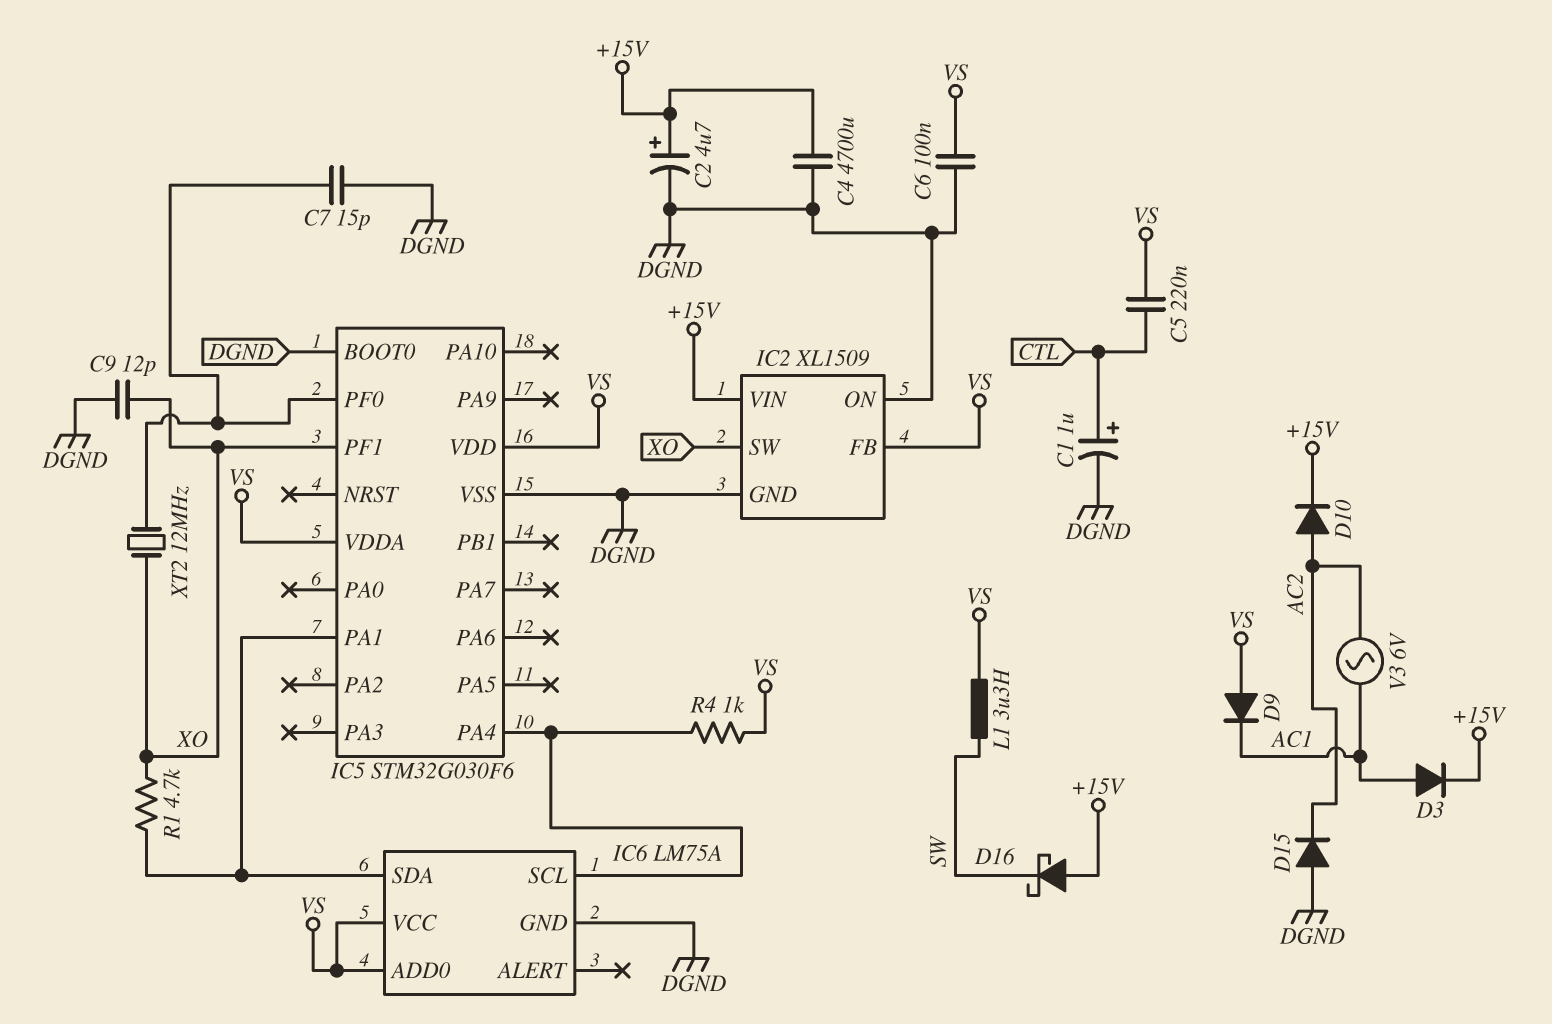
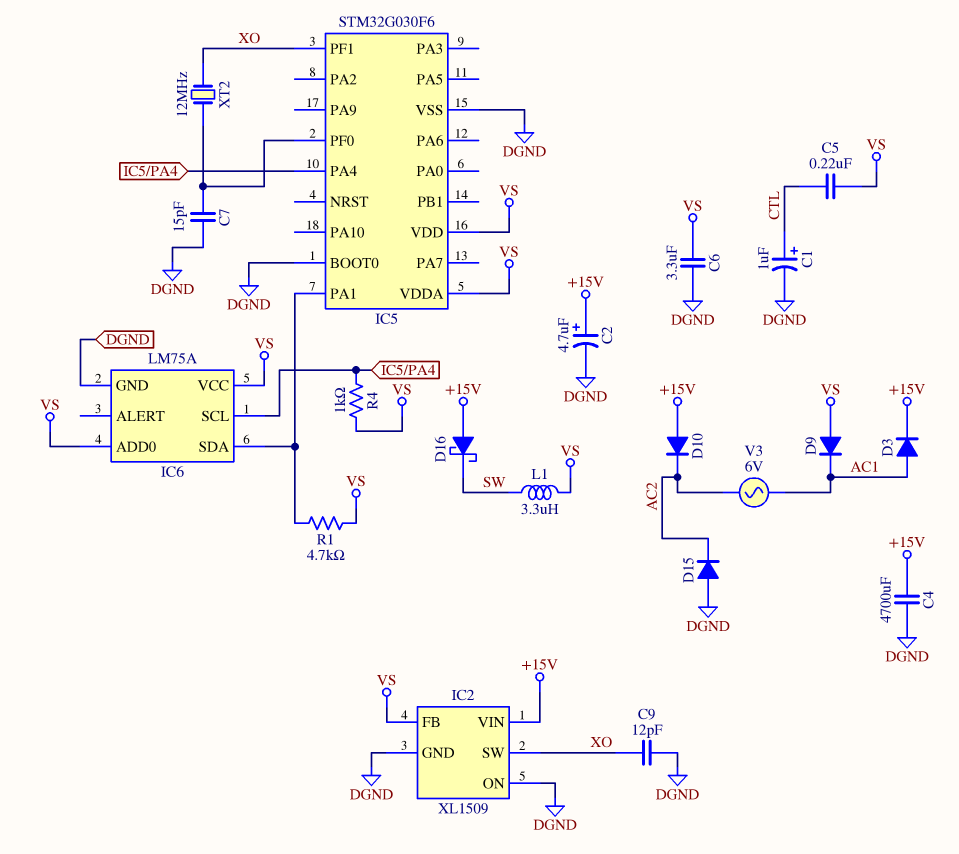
C6: 100nF (DGND, VS) -> 3.3uF (DGND, VS)
D10: diode (A AC2, K +15V) -> diode (A +15V, K AC2)
R1: 4.7k (IC5/PA1, XO) -> 4.7k (IC5/PA1, VS)

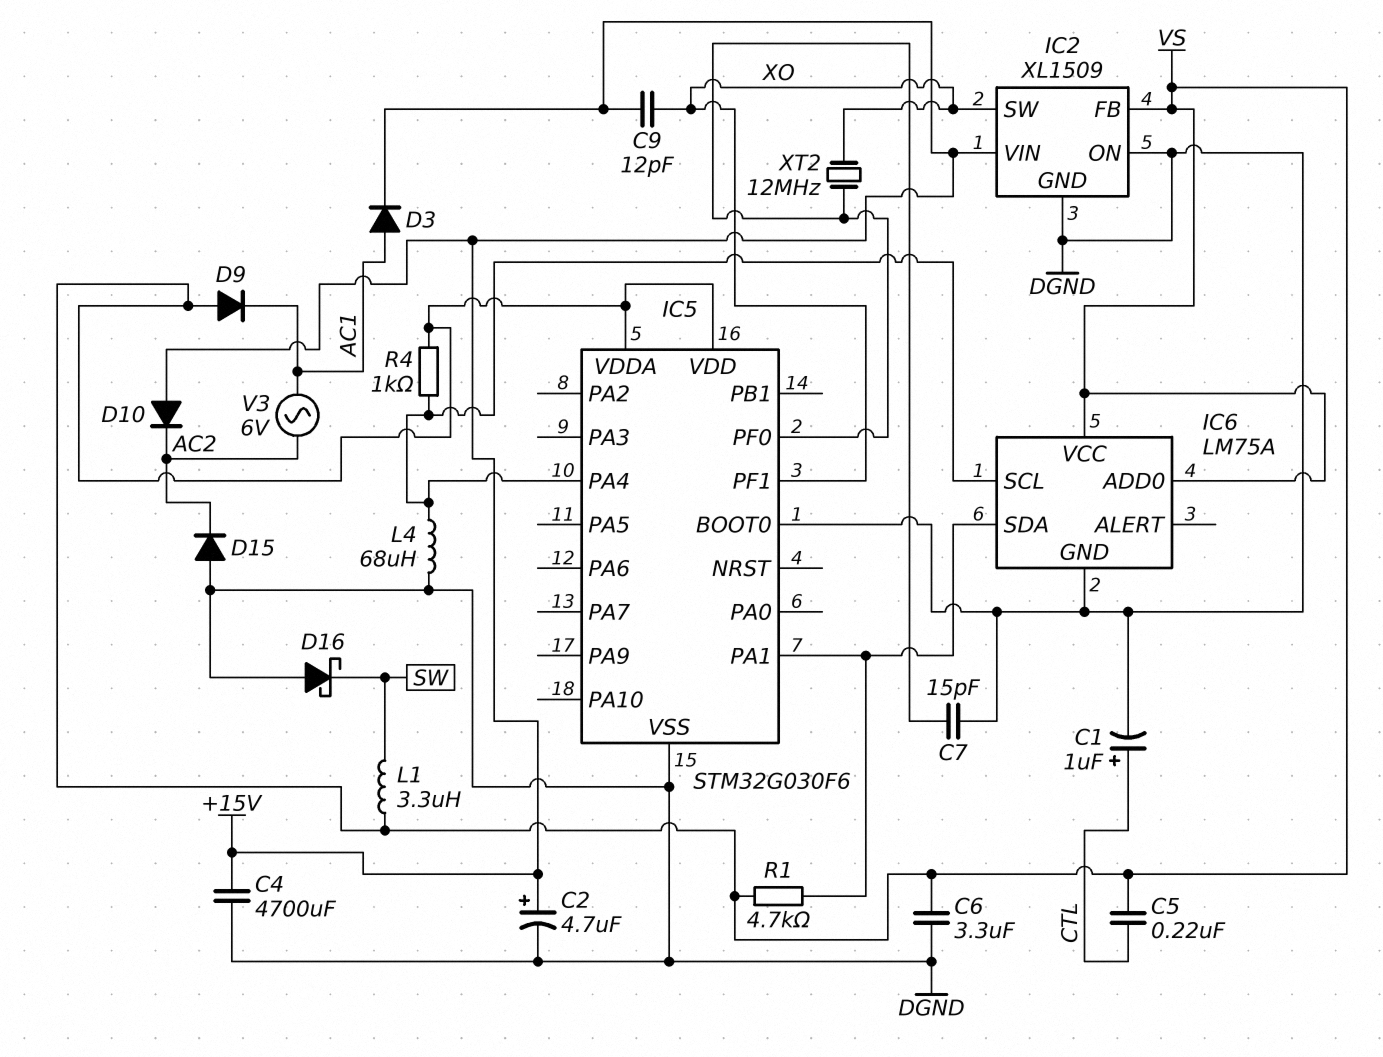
C9: 12pF (DGND, XO) -> 12pF (+15V, XO)
D16: schottky (A +15V, K SW) -> schottky (A DGND, K SW)
L4: none -> 68uH (DGND, IC5/PA4)

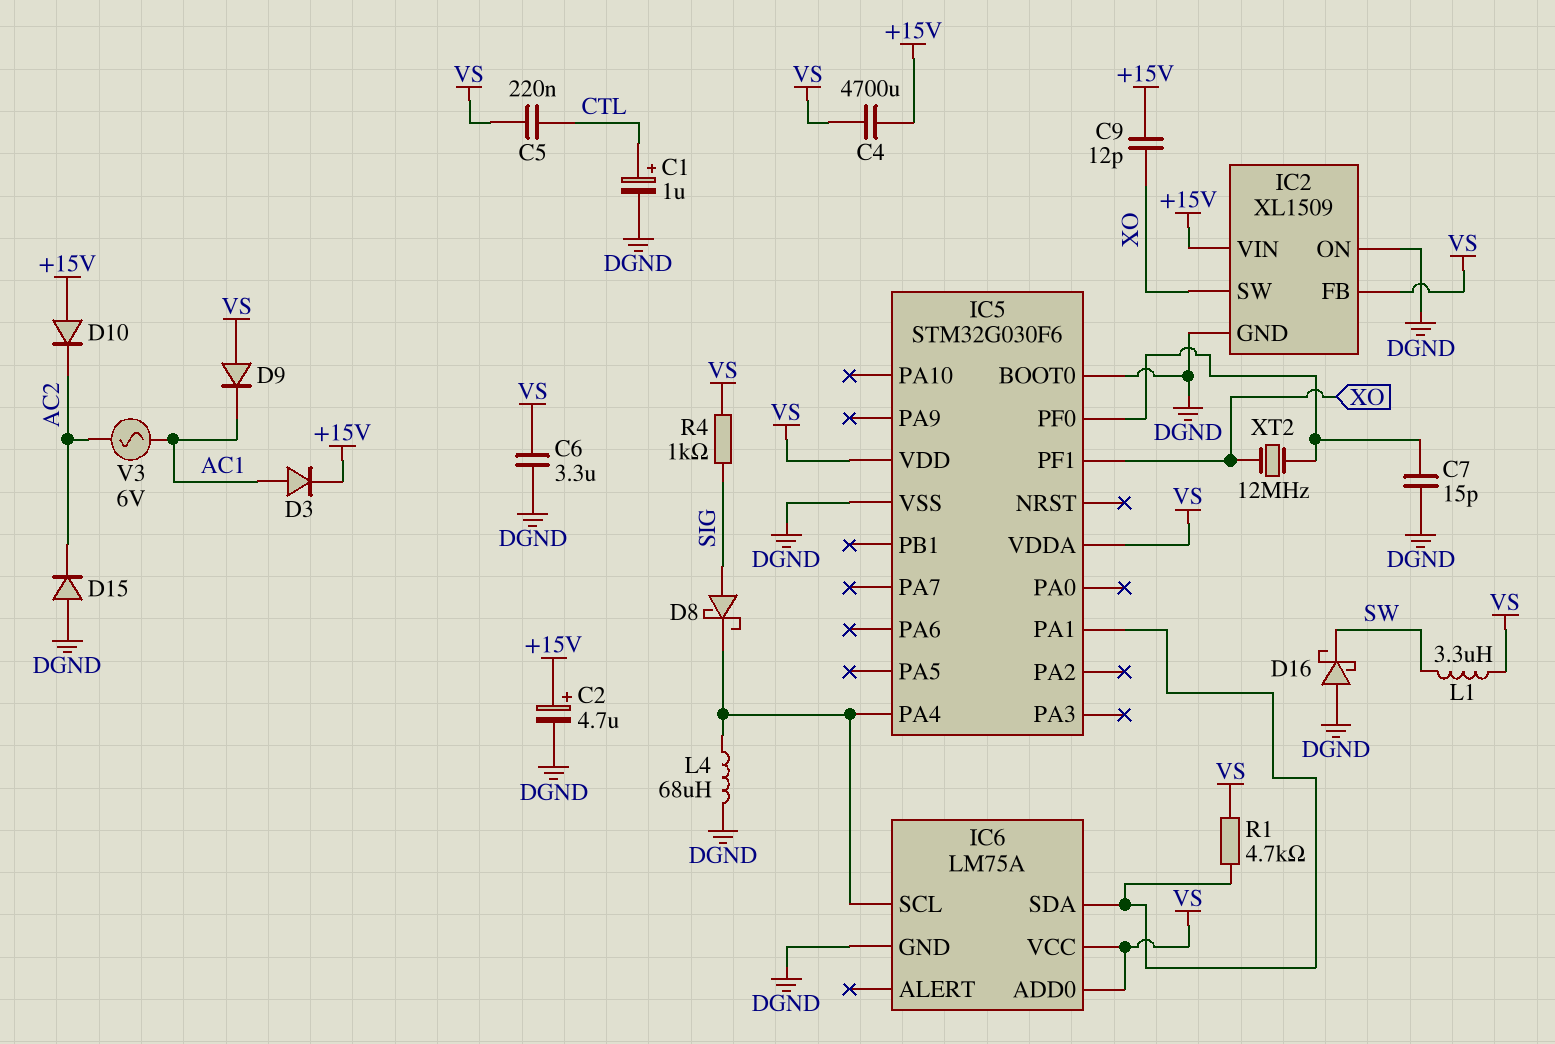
C4: 4700uF (+15V, DGND) -> 4700uF (+15V, VS)
D8: none -> schottky (A SIG, K IC5/PA4)
R4: 1k (IC5/PA4, VS) -> 1k (SIG, VS)

